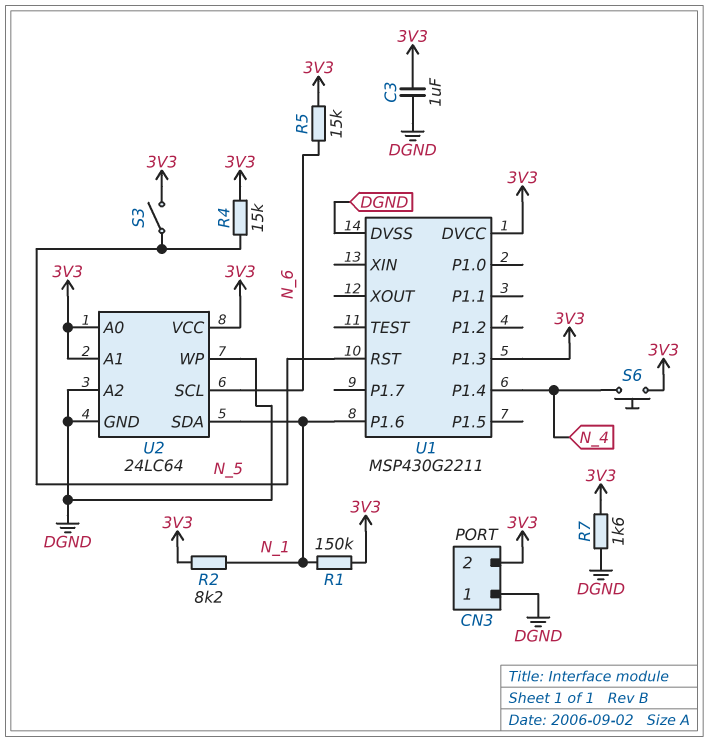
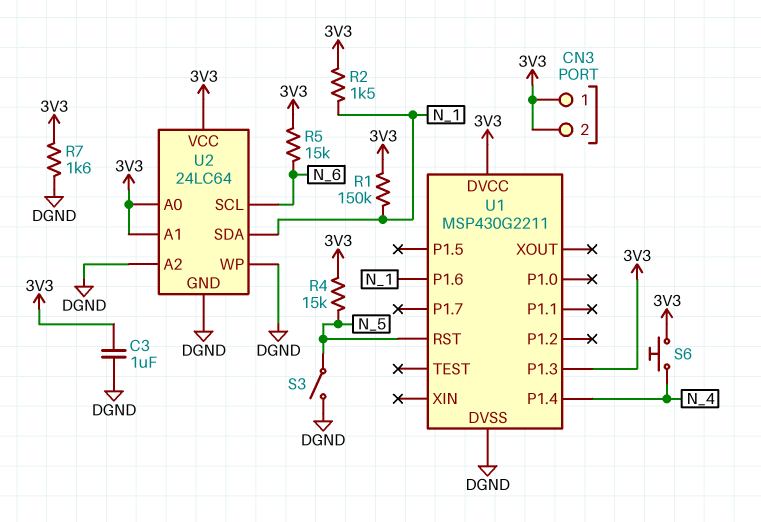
CN3 pin 1: DGND -> 3V3
R2: 8.2k (3V3, N_1) -> 1.5k (3V3, N_1)
S3: switch (3V3, N_5) -> switch (DGND, N_5)

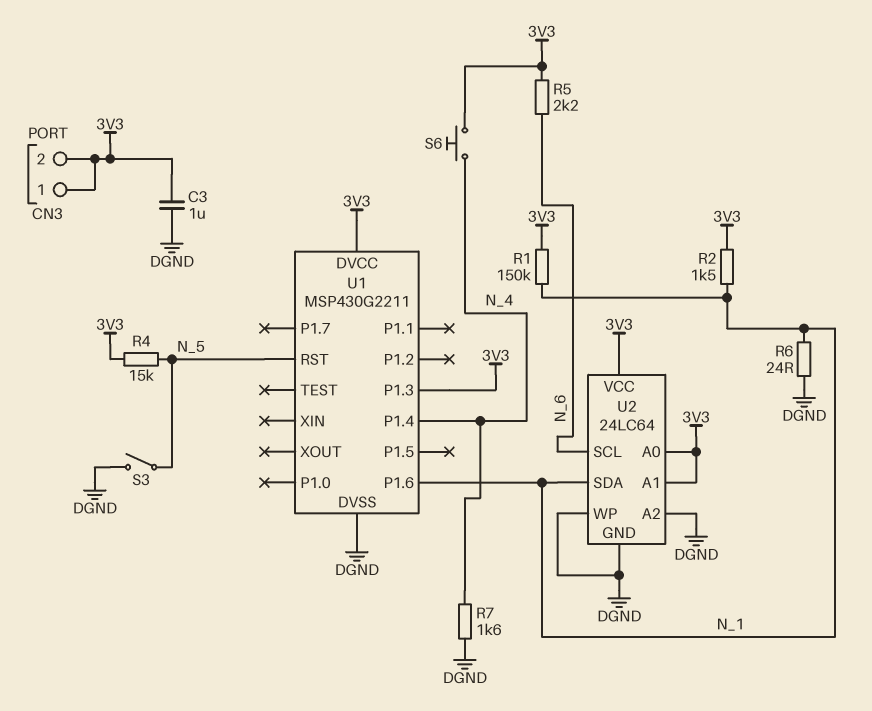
R5: 15k (3V3, N_6) -> 2.2k (3V3, N_6)
R6: none -> 24 (DGND, N_1)
R7: 1.6k (3V3, DGND) -> 1.6k (DGND, N_4)

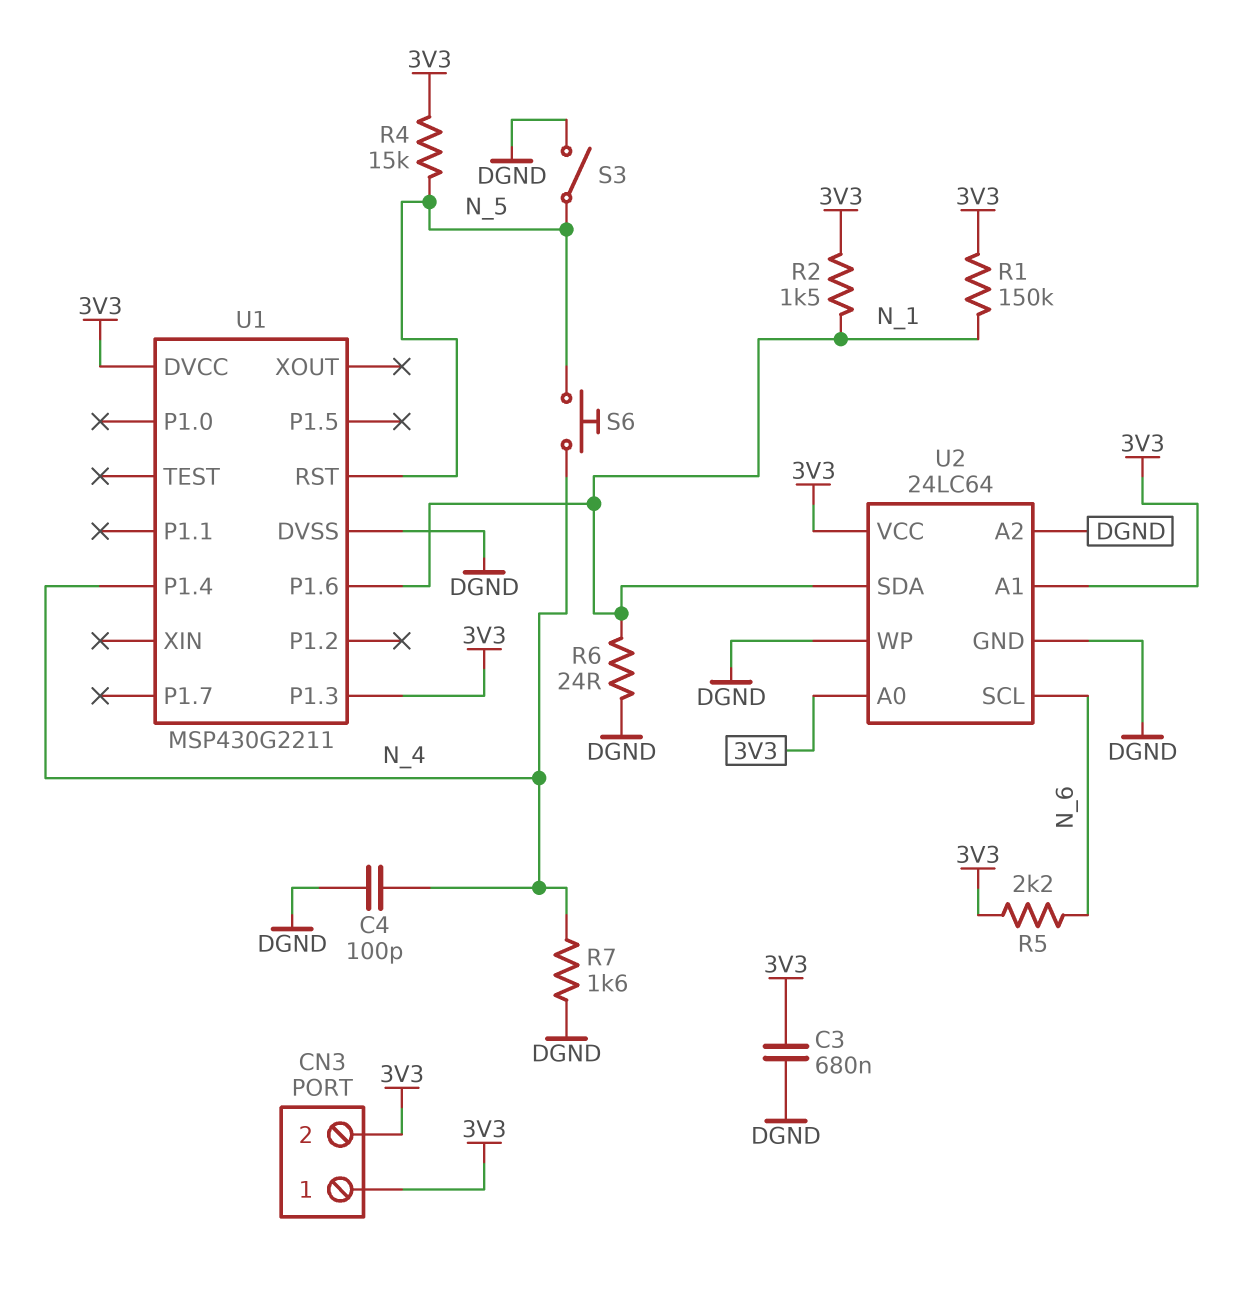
C3: 1uF (3V3, DGND) -> 680nF (3V3, DGND)
C4: none -> 100pF (DGND, N_4)
S6: button (3V3, N_4) -> button (N_4, N_5)

